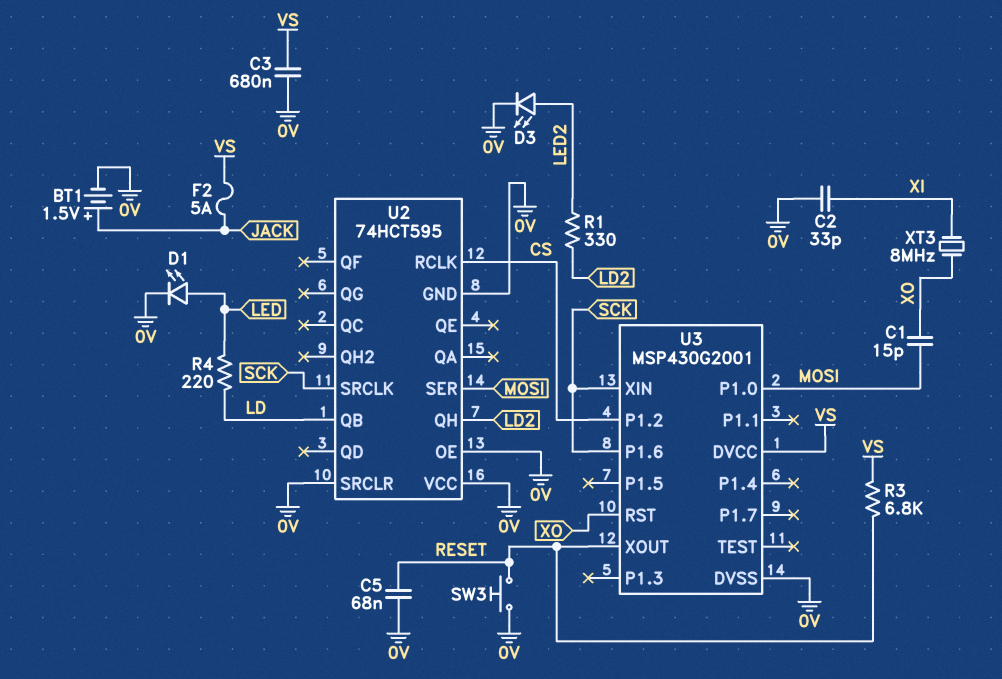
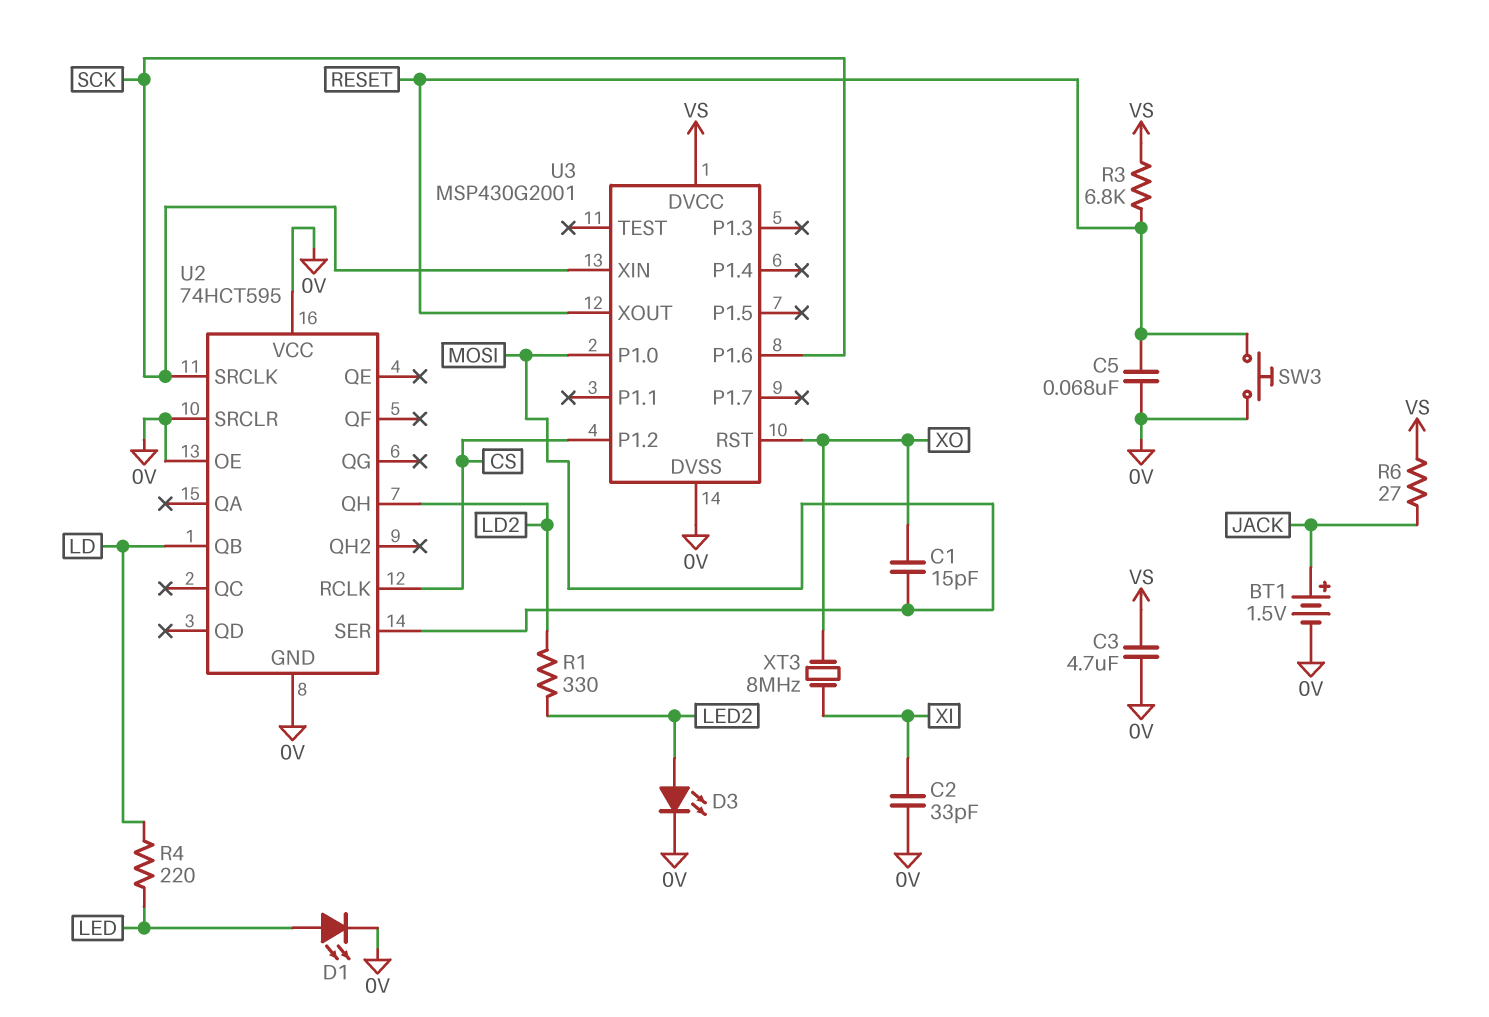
C3: 680nF (0V, VS) -> 4.7uF (0V, VS)
F2: 5A (JACK, VS) -> none
R6: none -> 27 (JACK, VS)

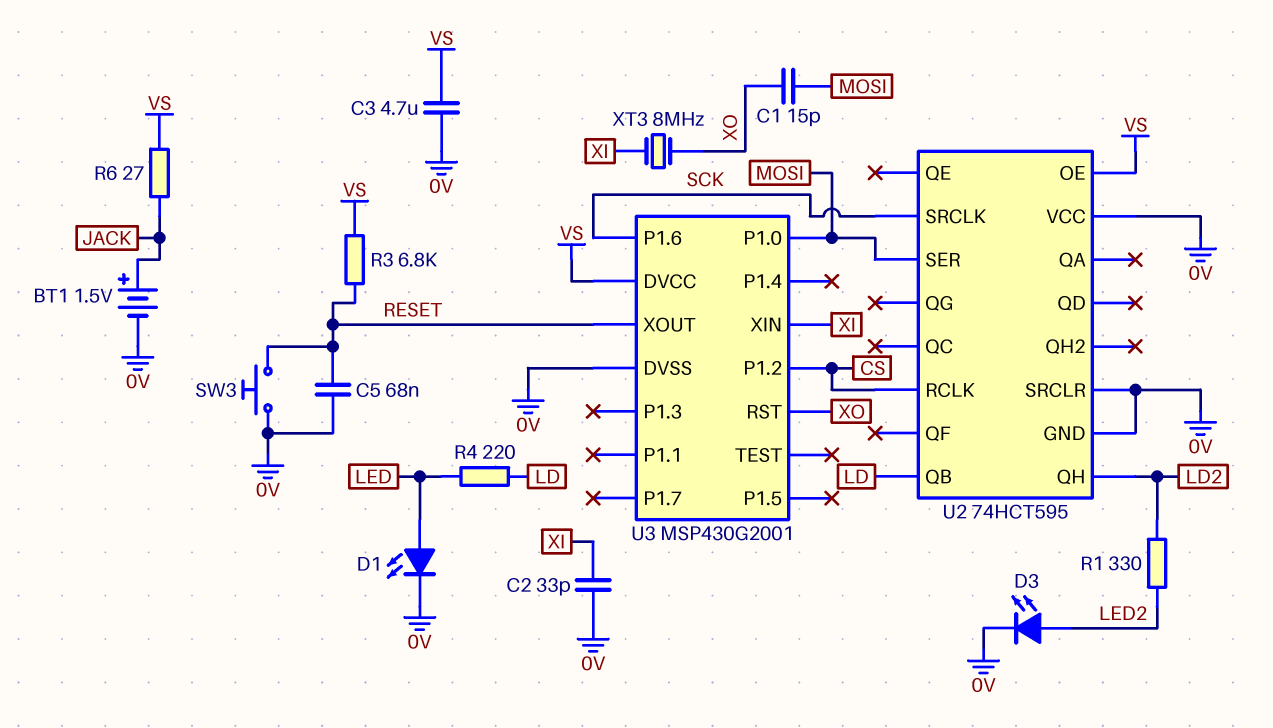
U2 pin OE: 0V -> VS
U3 pin XIN: SCK -> XI

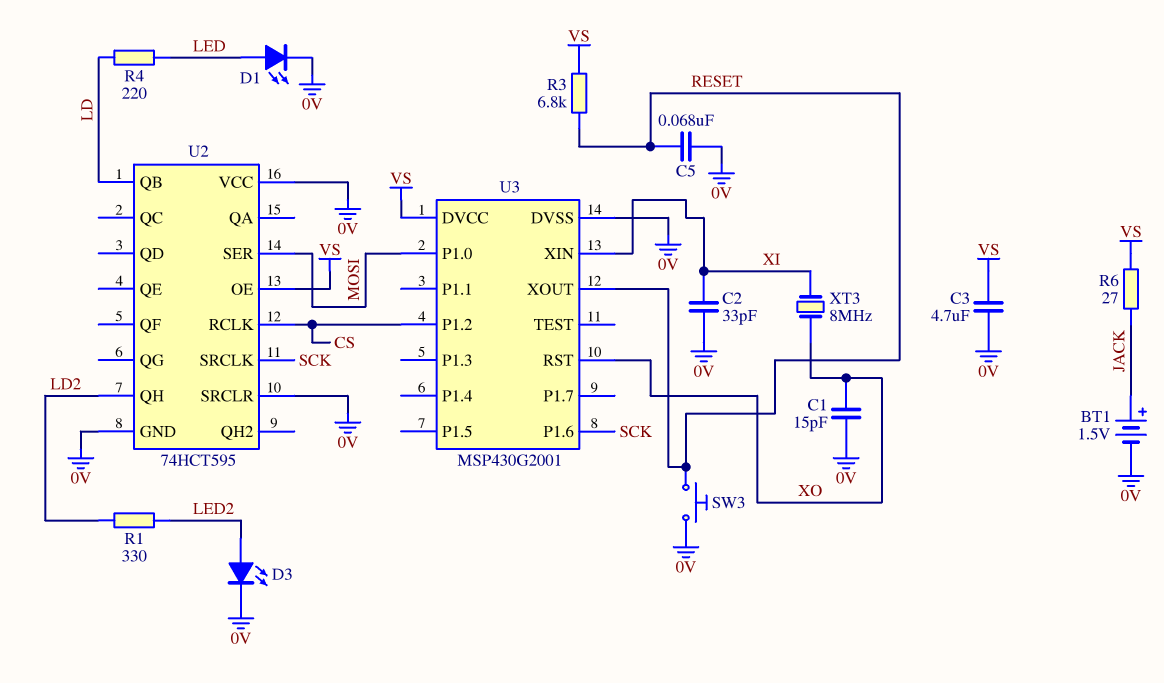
C1: 15pF (MOSI, XO) -> 15pF (0V, XO)

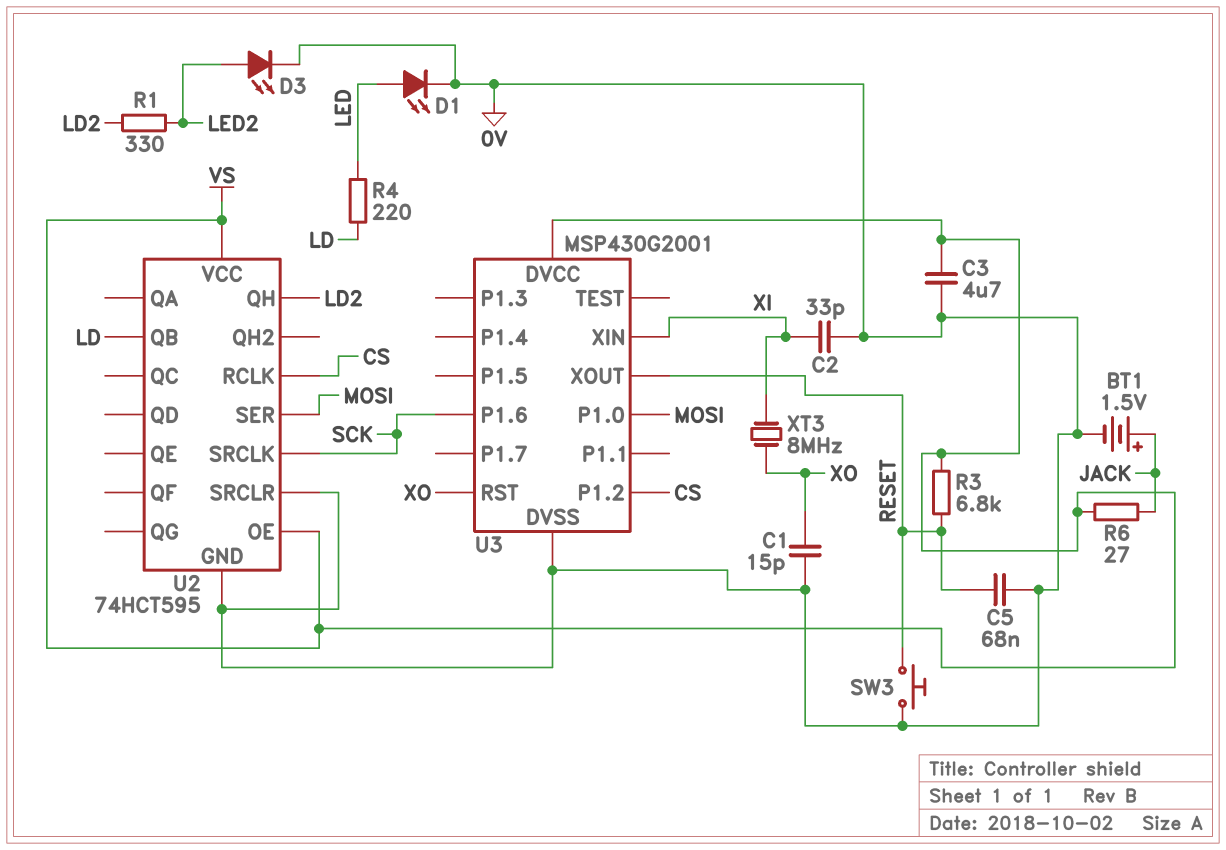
U2 pin VCC: 0V -> VS

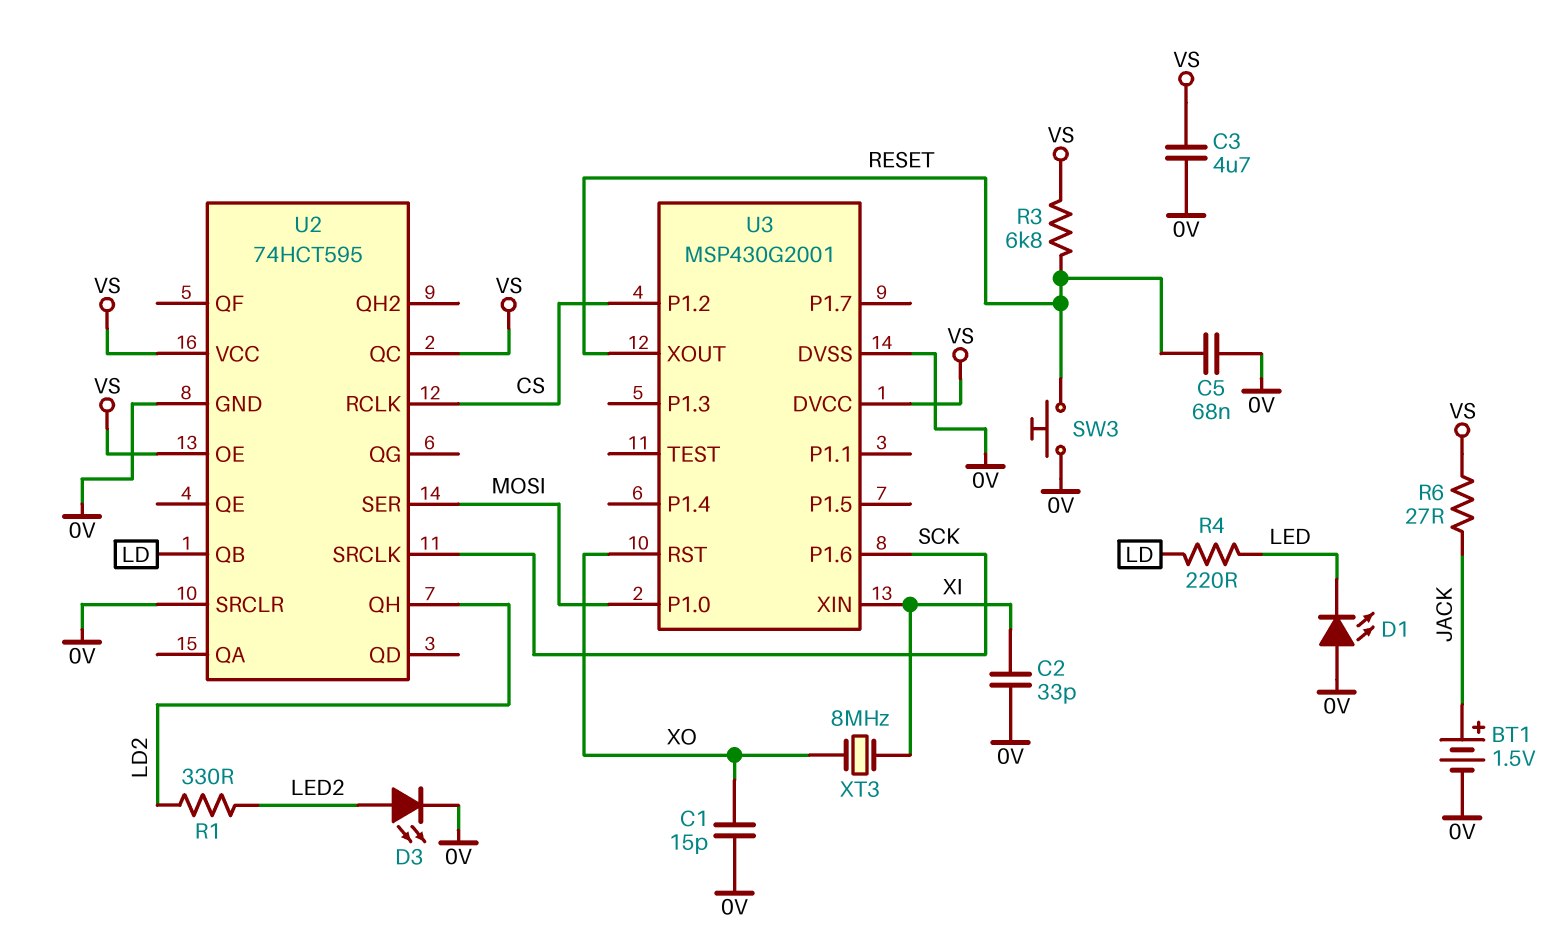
D1: LED (A LED, K 0V) -> LED (A 0V, K LED)
U2 pin QC: none -> VS

